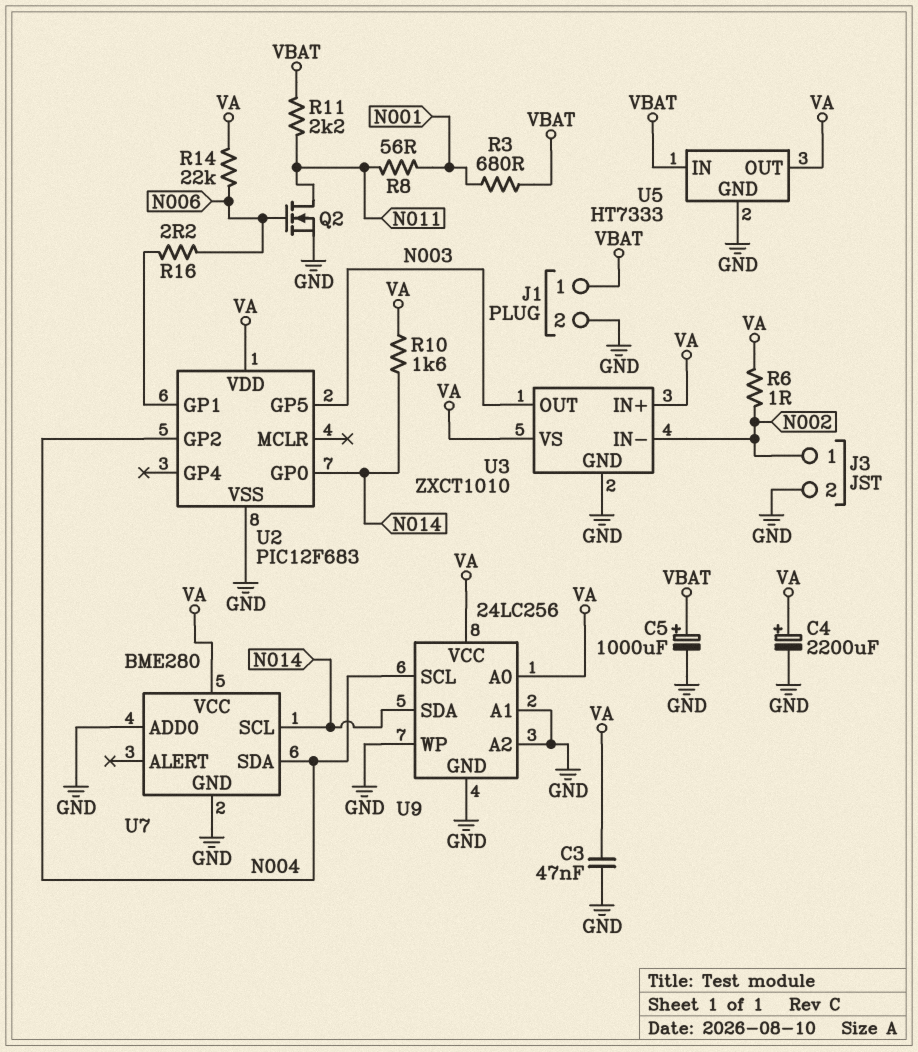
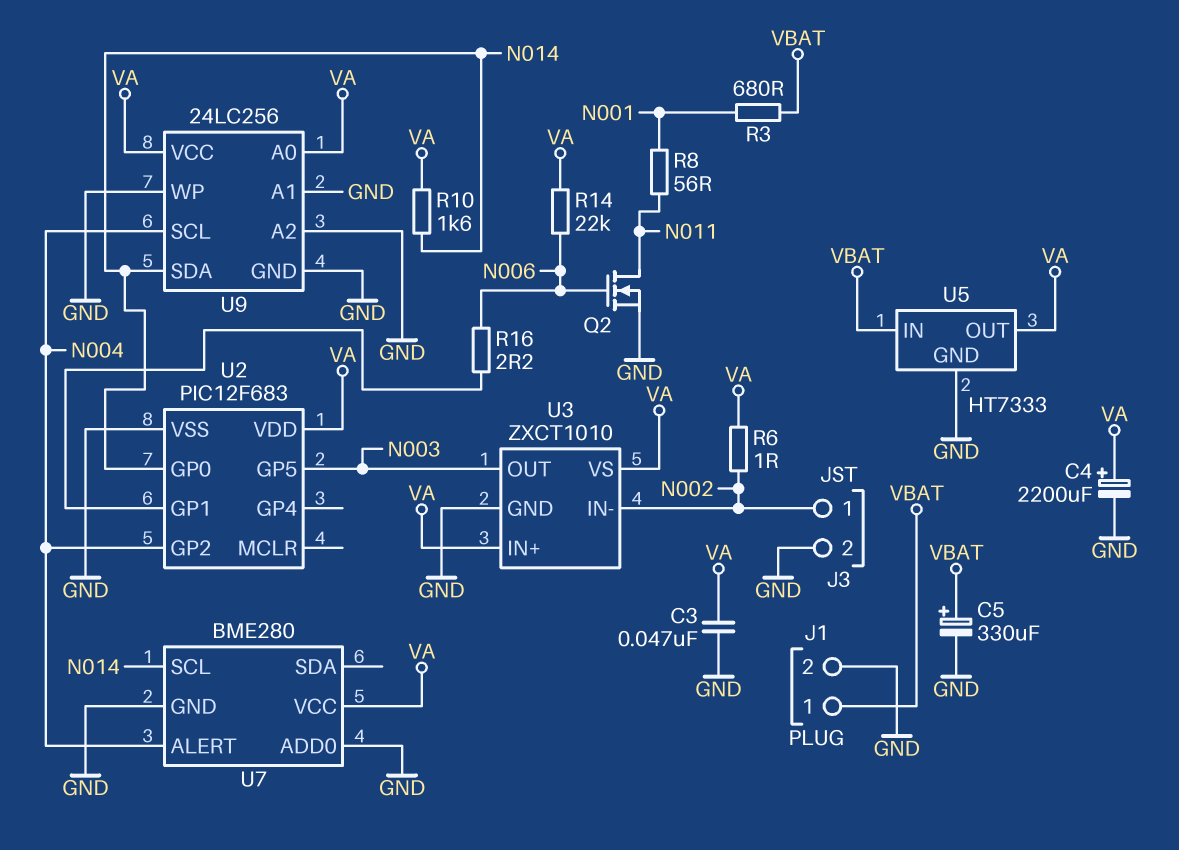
C5: 1000uF (plus VBAT, minus GND) -> 330uF (plus VBAT, minus GND)
R11: 2.2k (N011, VBAT) -> none
U7 pin ALERT: none -> N004
U7 pin SDA: N004 -> none

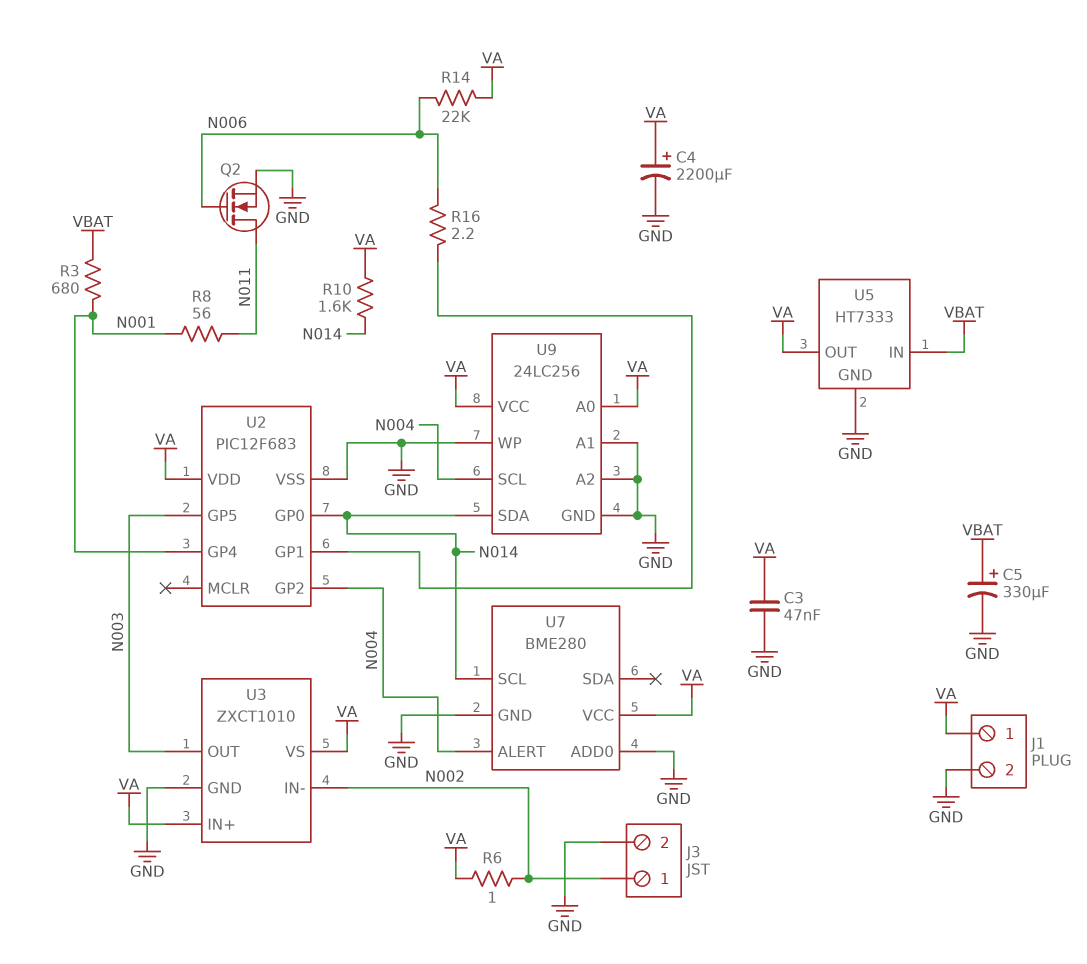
J1 pin 1: VBAT -> VA
U2 pin GP4: none -> N001

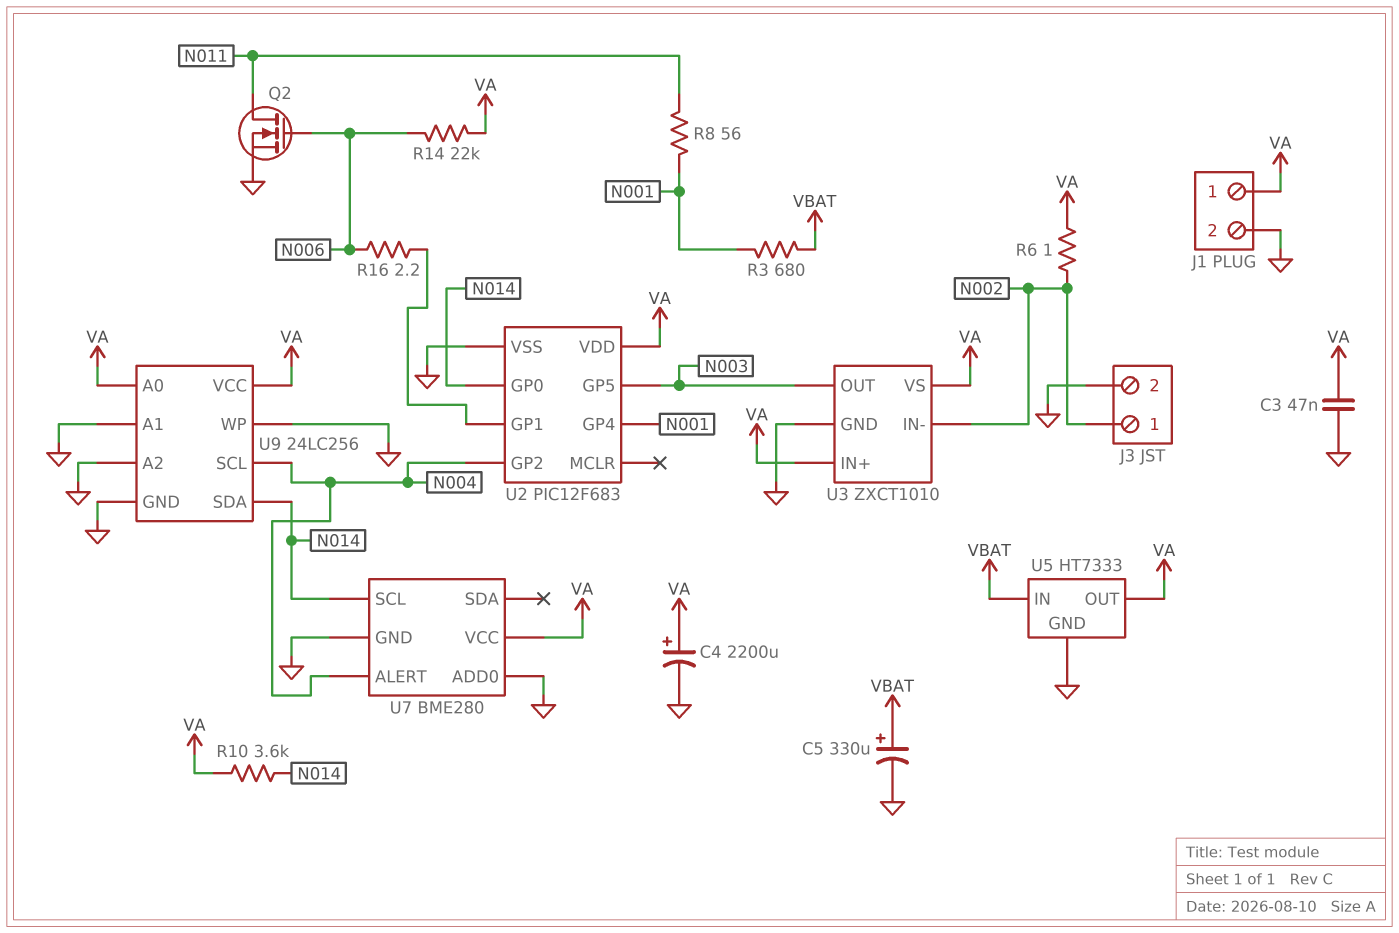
R10: 1.6k (N014, VA) -> 3.6k (N014, VA)

